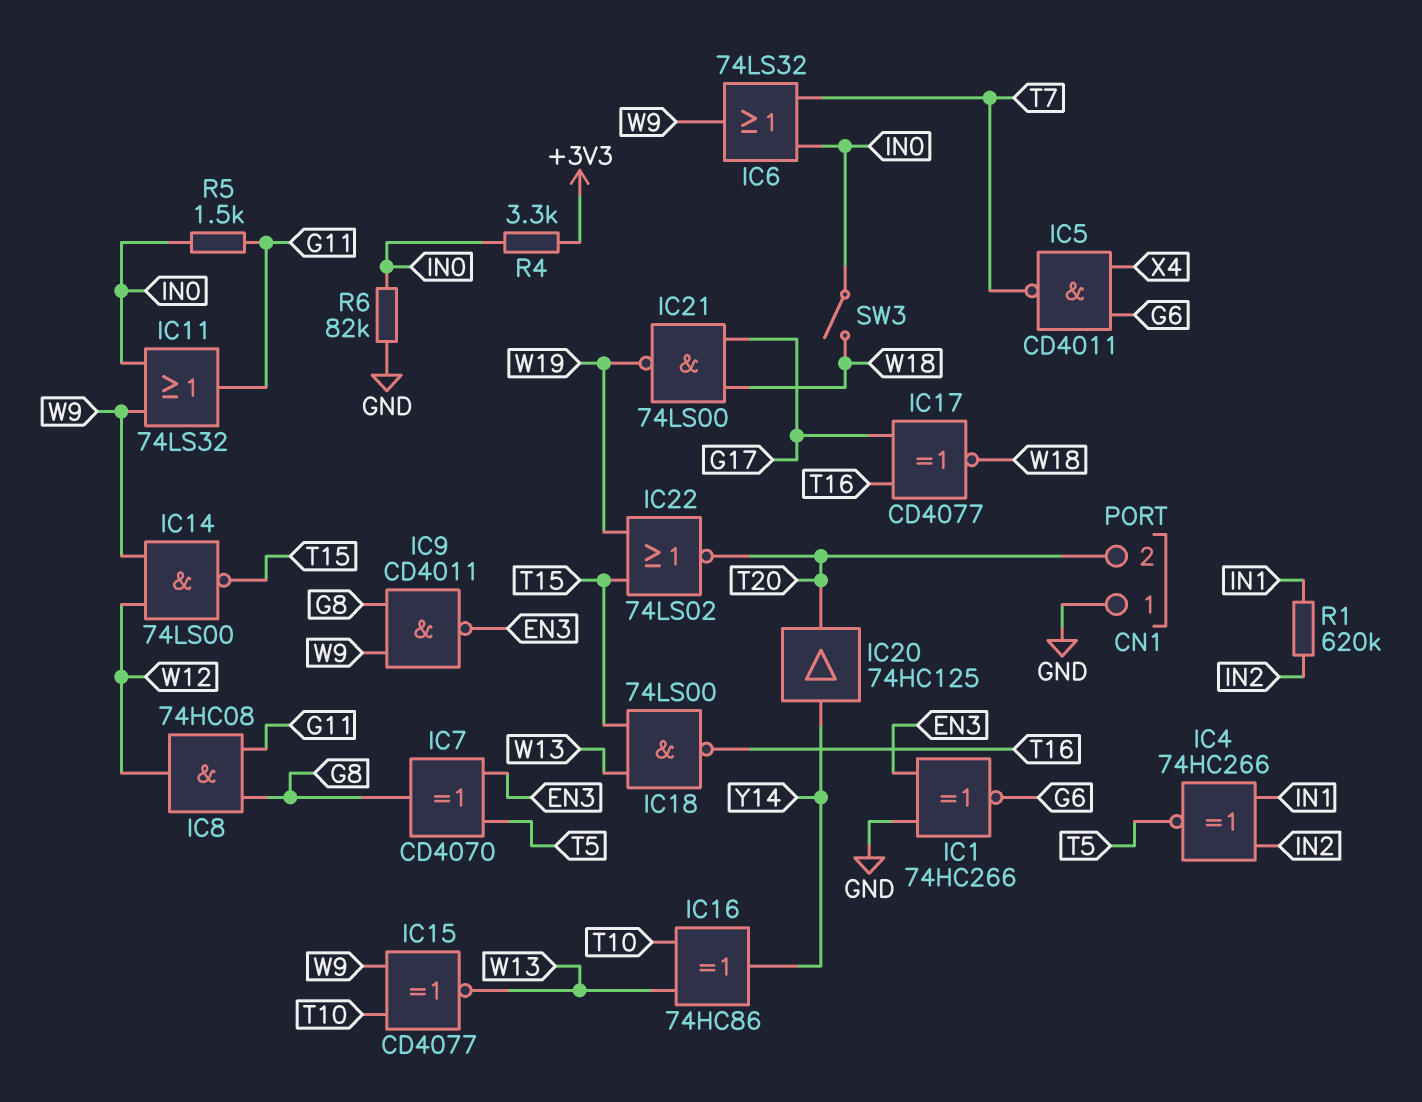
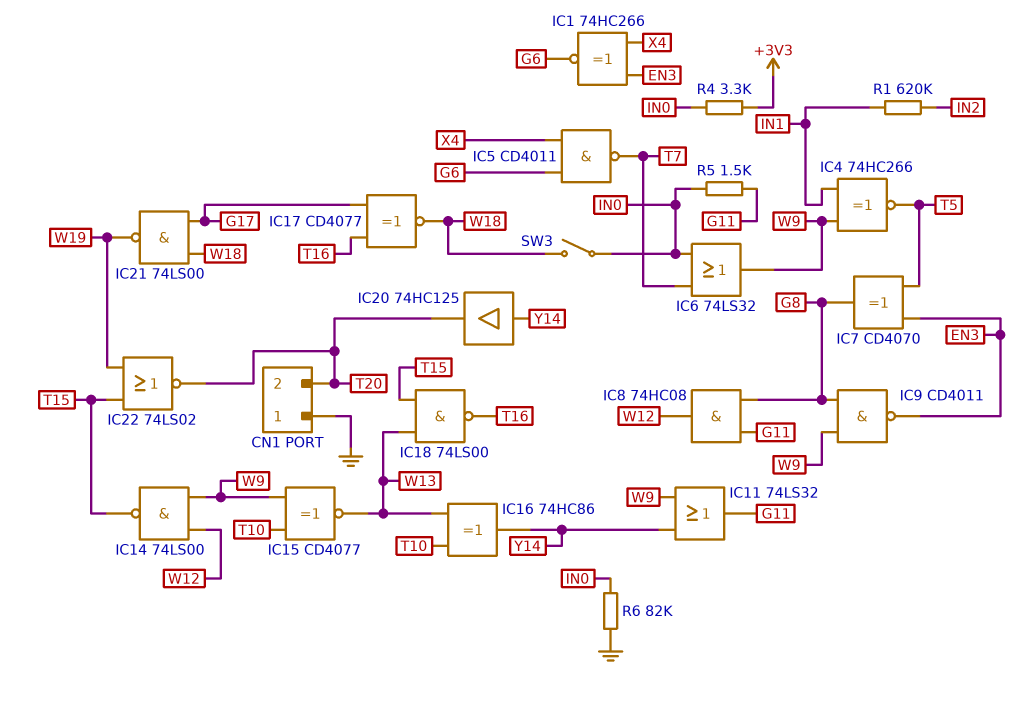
IC1: XNOR 74HC266 (in EN3, in GND, out G6) -> XNOR 74HC266 (in EN3, in X4, out G6)
IC4: XNOR 74HC266 (in IN1, in IN2, out T5) -> XNOR 74HC266 (in IN1, in W9, out T5)
IC11: OR 74LS32 (in IN0, in W9, out G11) -> OR 74LS32 (in W9, in Y14, out G11)

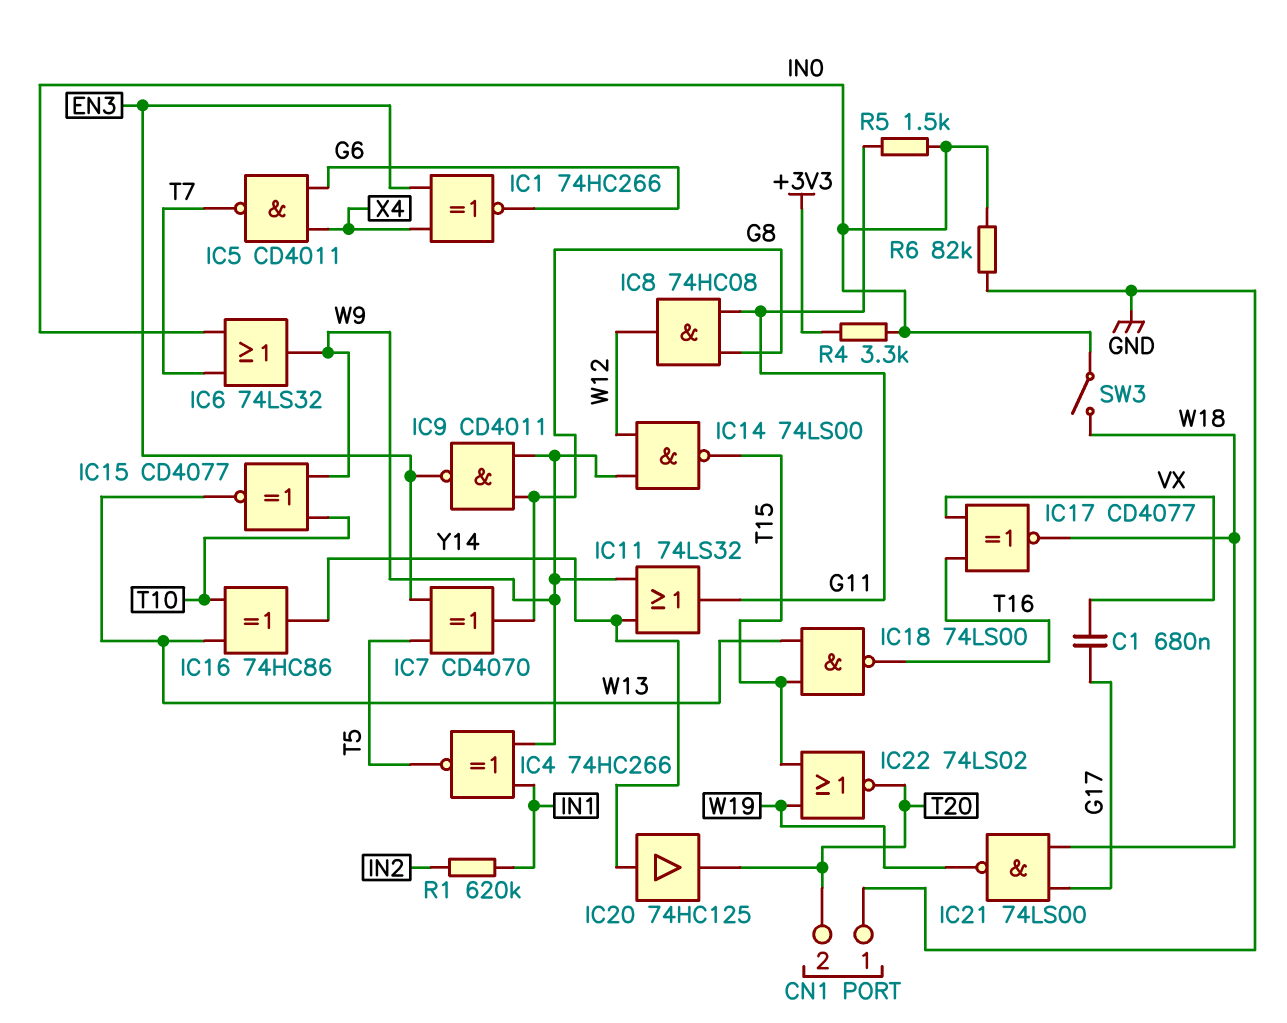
C1: none -> 680nF (G17, VX)
IC17: XNOR CD4077 (in G17, in T16, out W18) -> XNOR CD4077 (in T16, in VX, out W18)

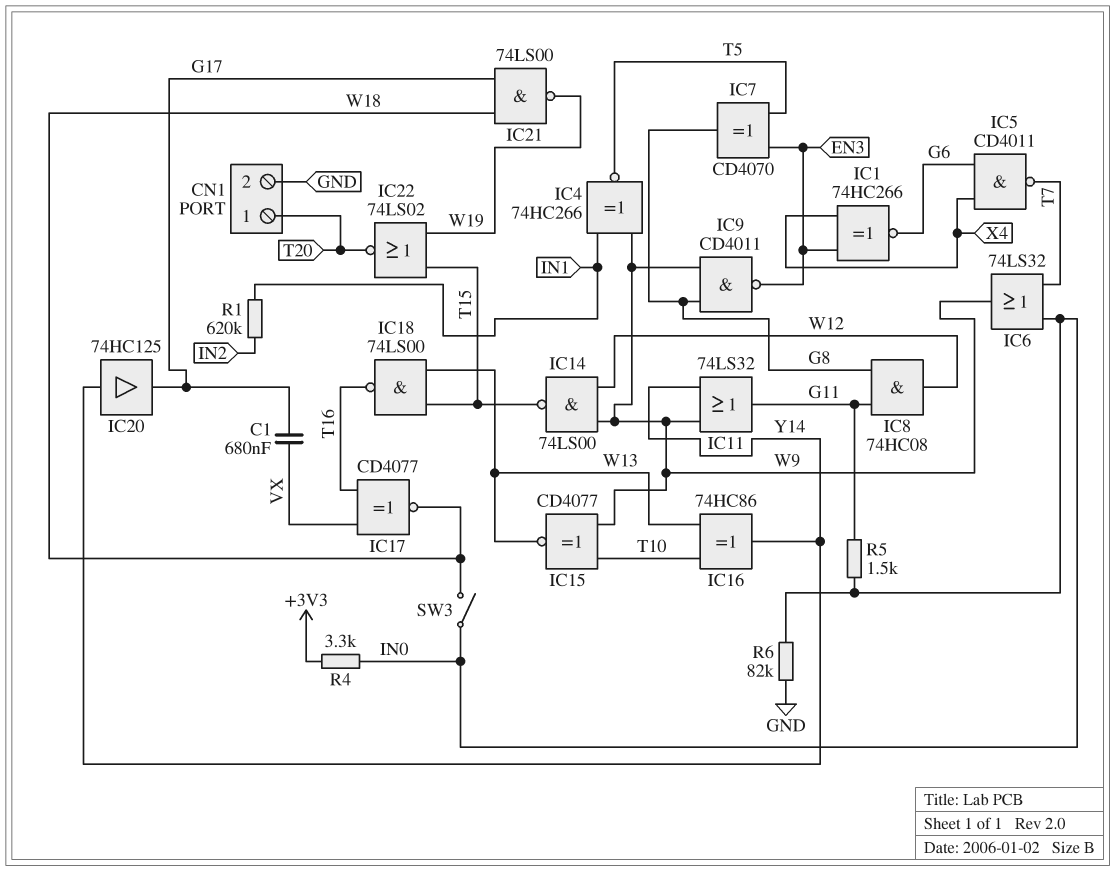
CN1 pin 1: GND -> T20
CN1 pin 2: T20 -> GND
IC20: buffer 74HC125 (in Y14, out T20) -> buffer 74HC125 (in Y14, out G17)

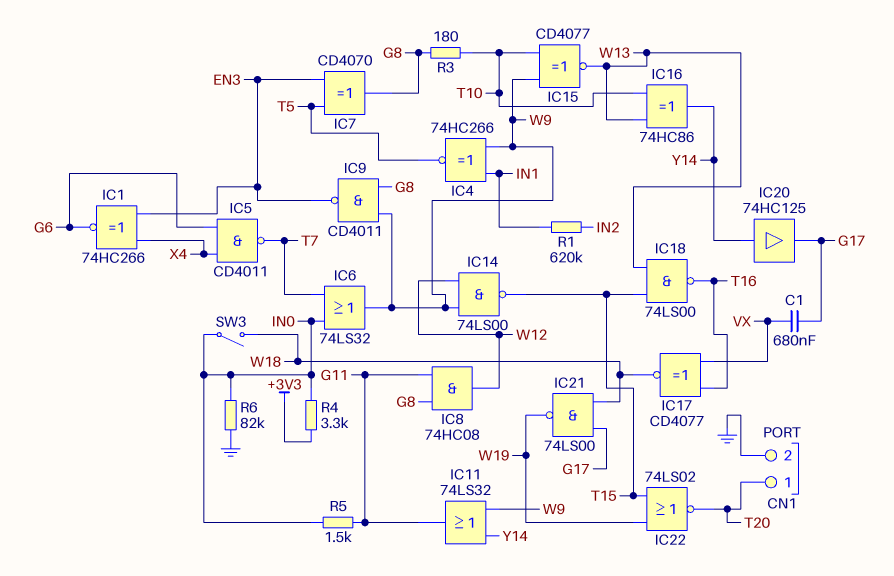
R3: none -> 180 (G8, T10)

